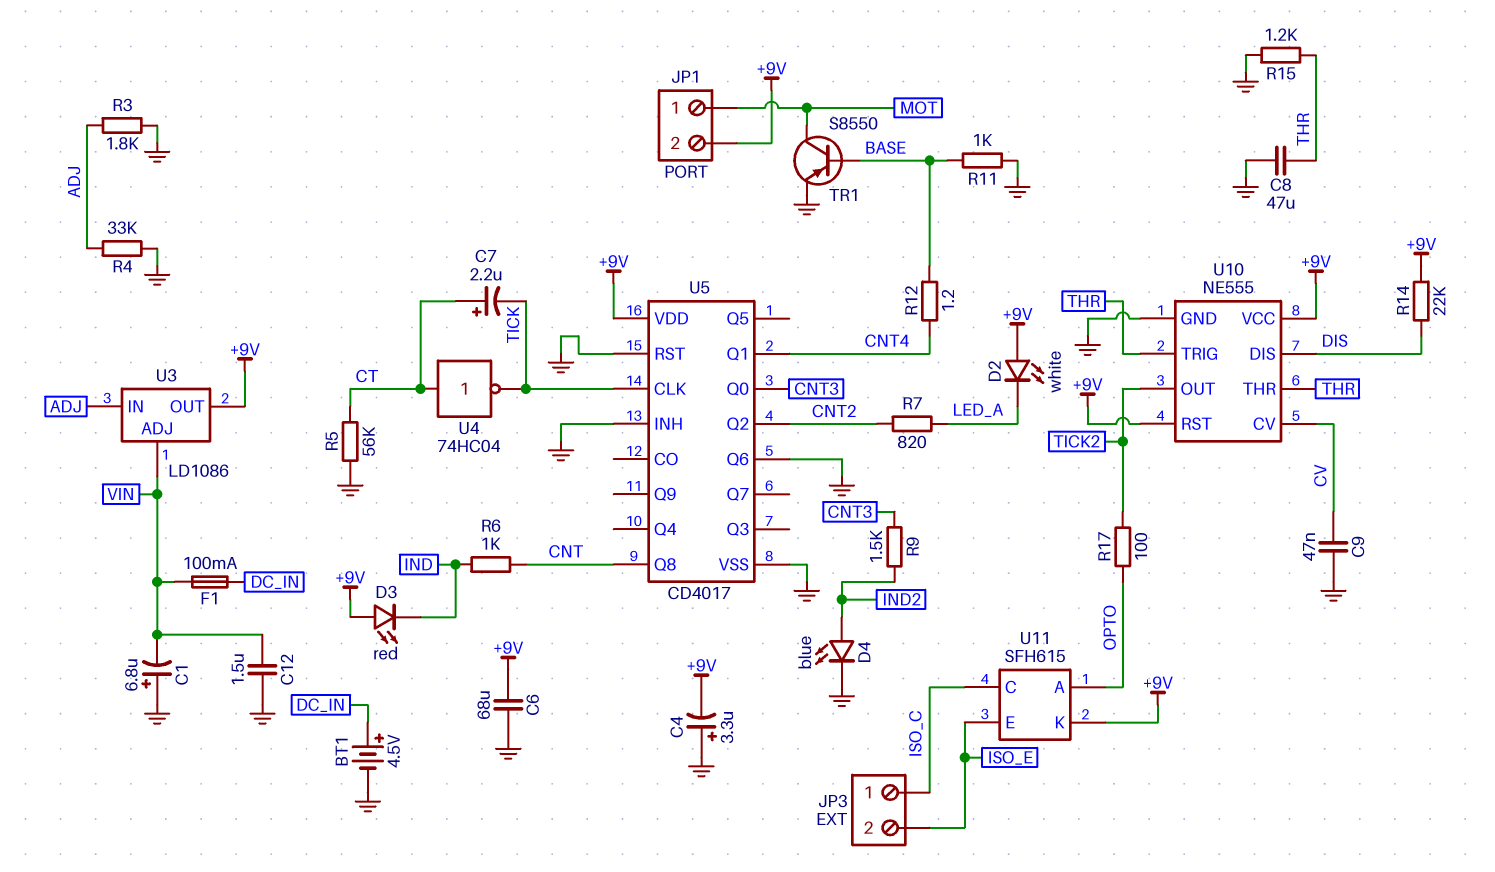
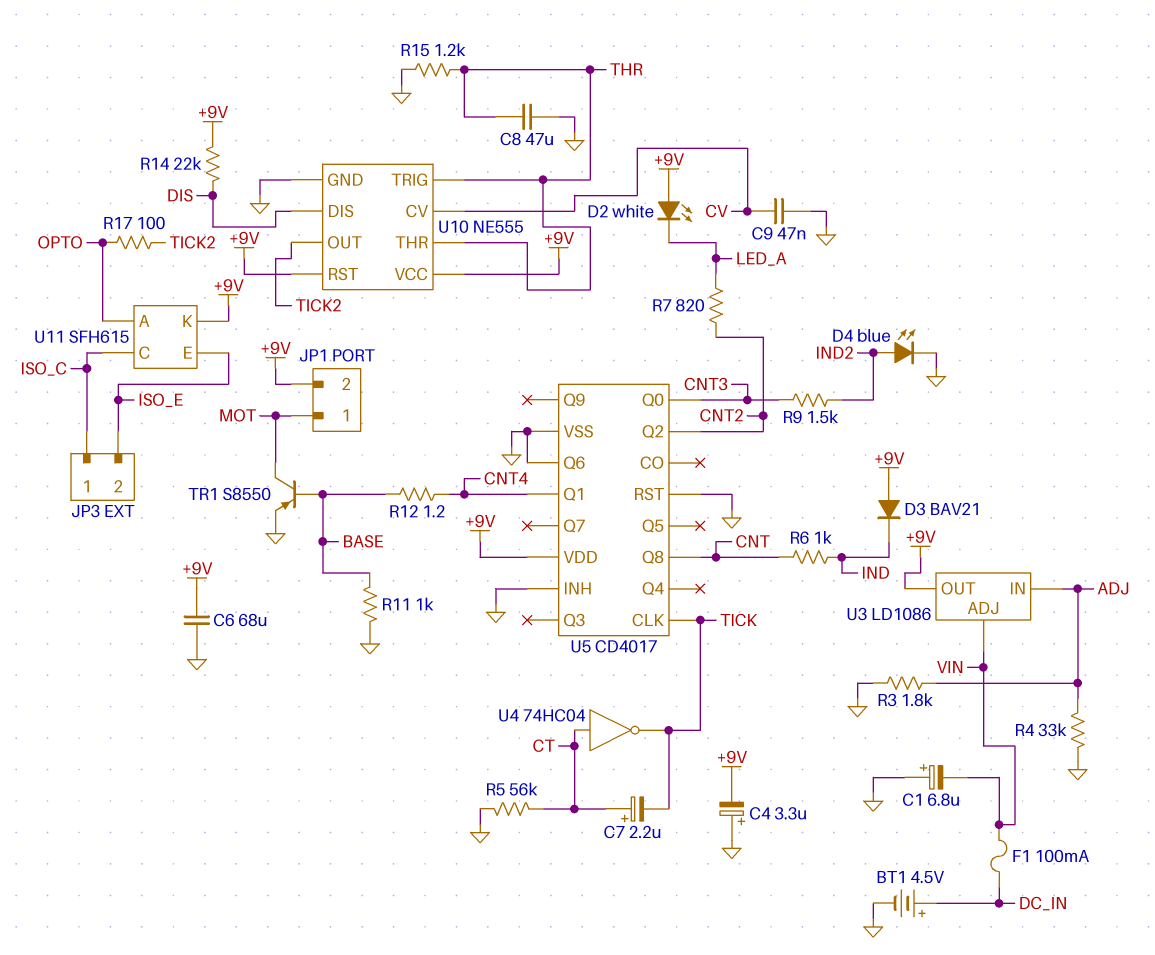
C12: 1.5uF (GND, VIN) -> none
D3: LED red (A +9V, K IND) -> diode BAV21 (A +9V, K IND)

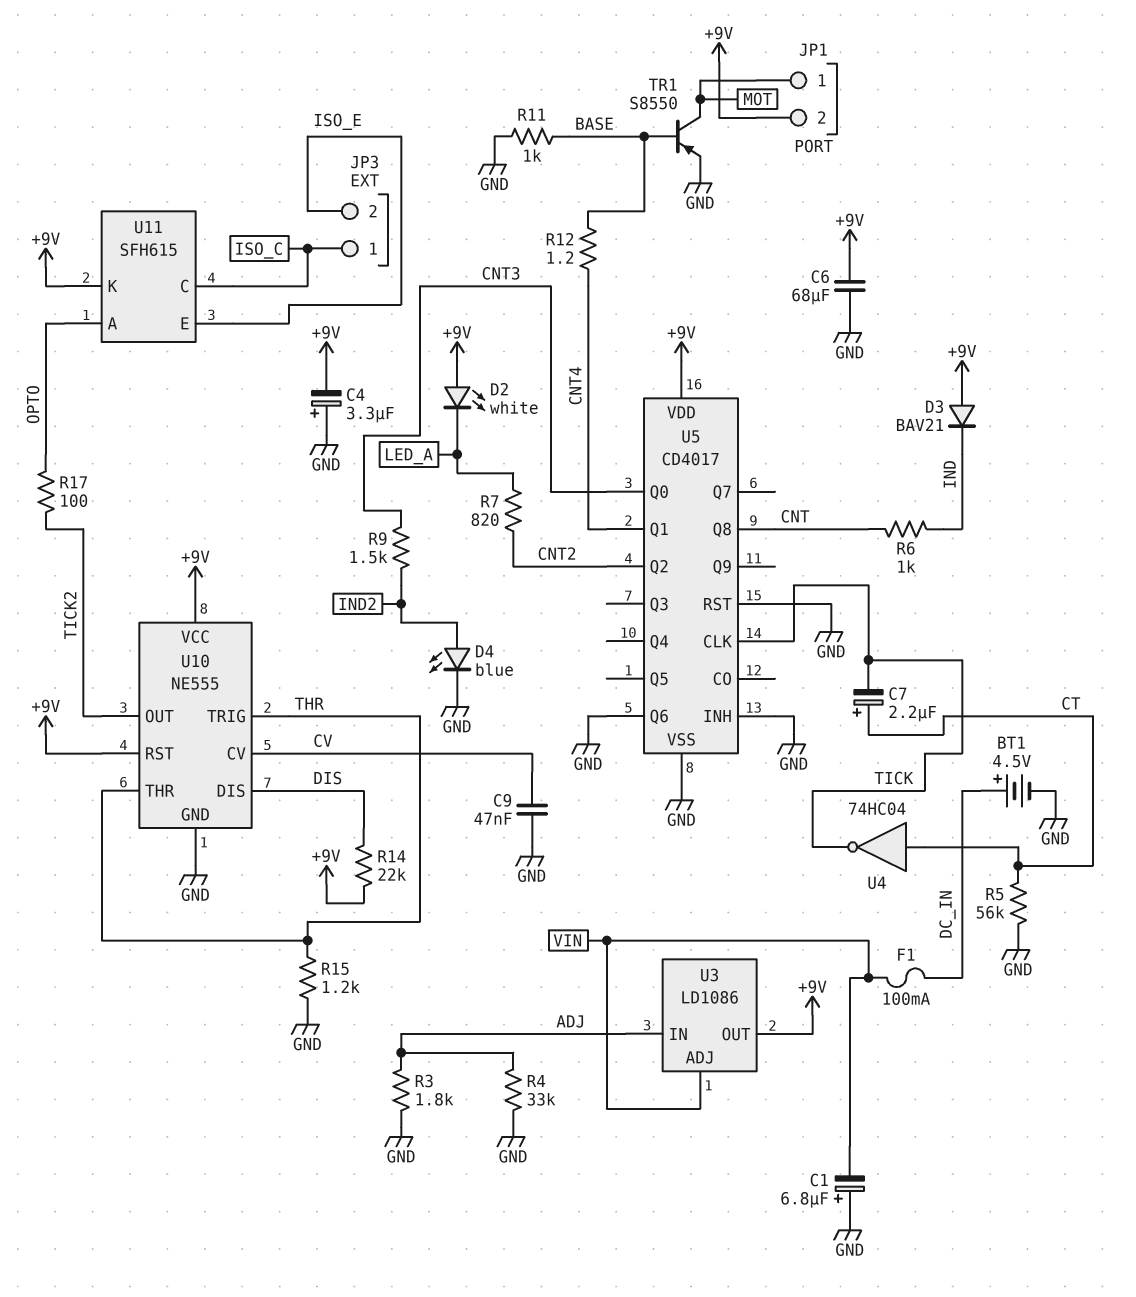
C8: 47uF (GND, THR) -> none

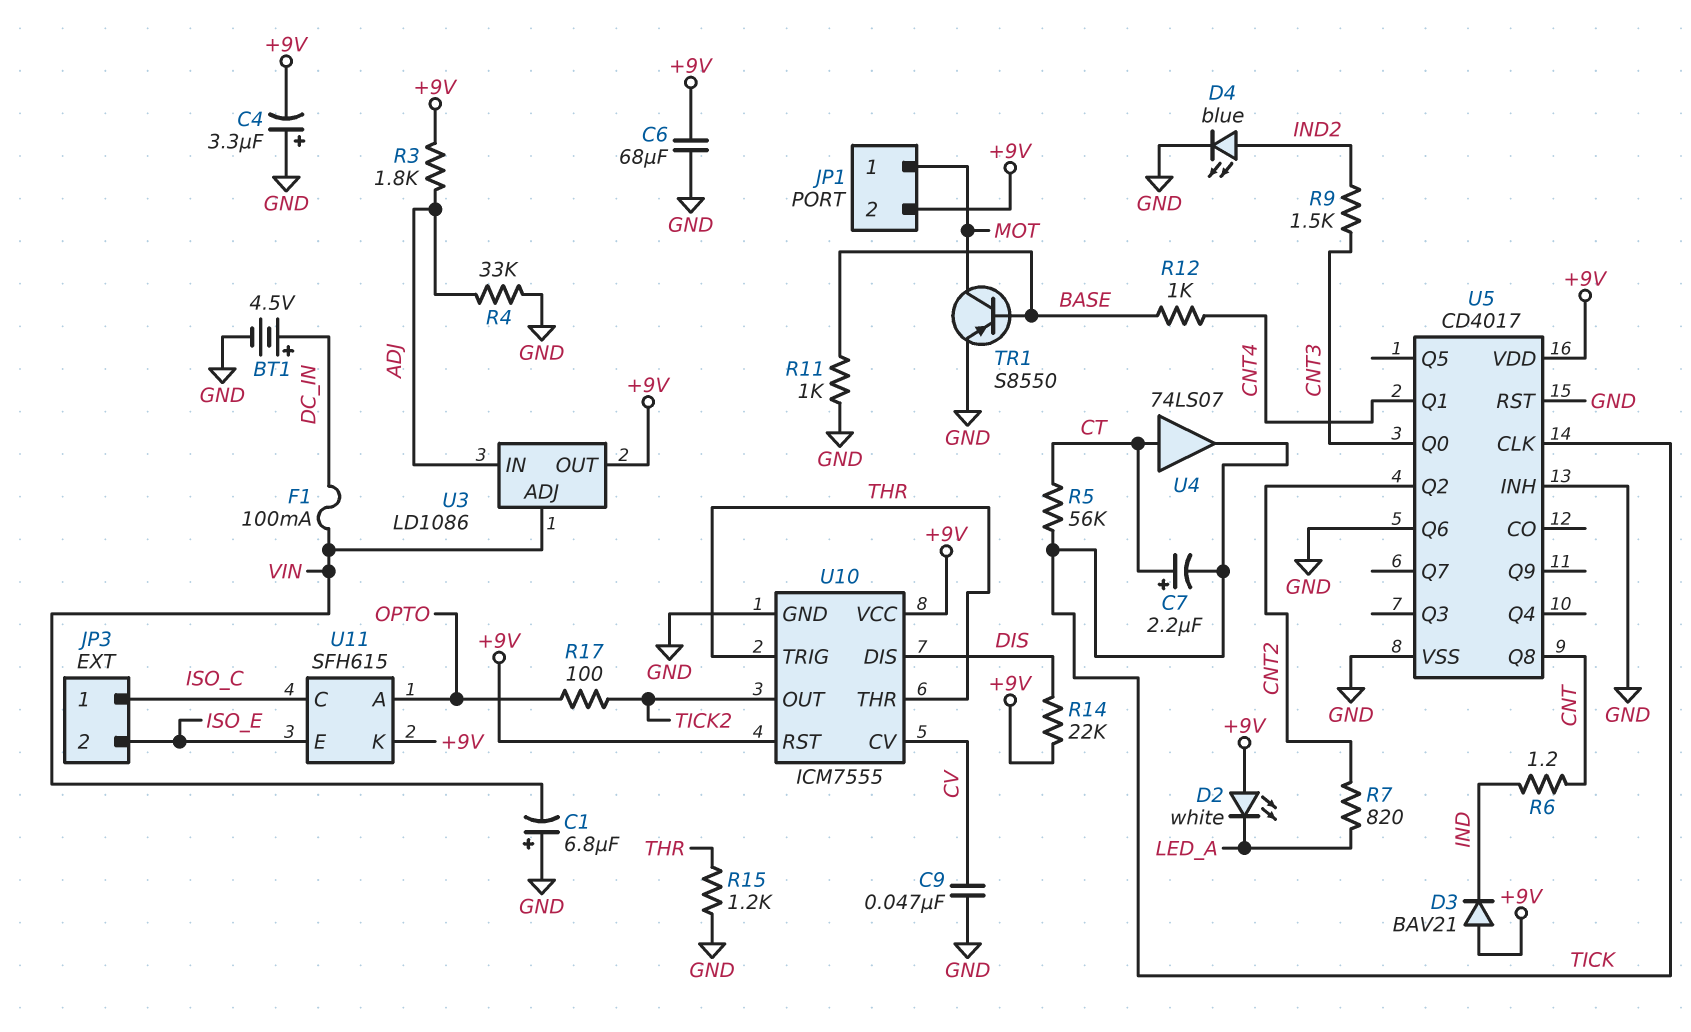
R3: 1.8k (ADJ, GND) -> 1.8k (+9V, ADJ)
R5: 56k (CT, GND) -> 56k (CT, TICK)
R6: 1k (CNT, IND) -> 1.2 (CNT, IND)
R12: 1.2 (BASE, CNT4) -> 1k (BASE, CNT4)
U4: NOT 74HC04 (in CT, out TICK) -> buffer 74LS07 (in CT, out TICK)
U10: NE555 -> ICM7555

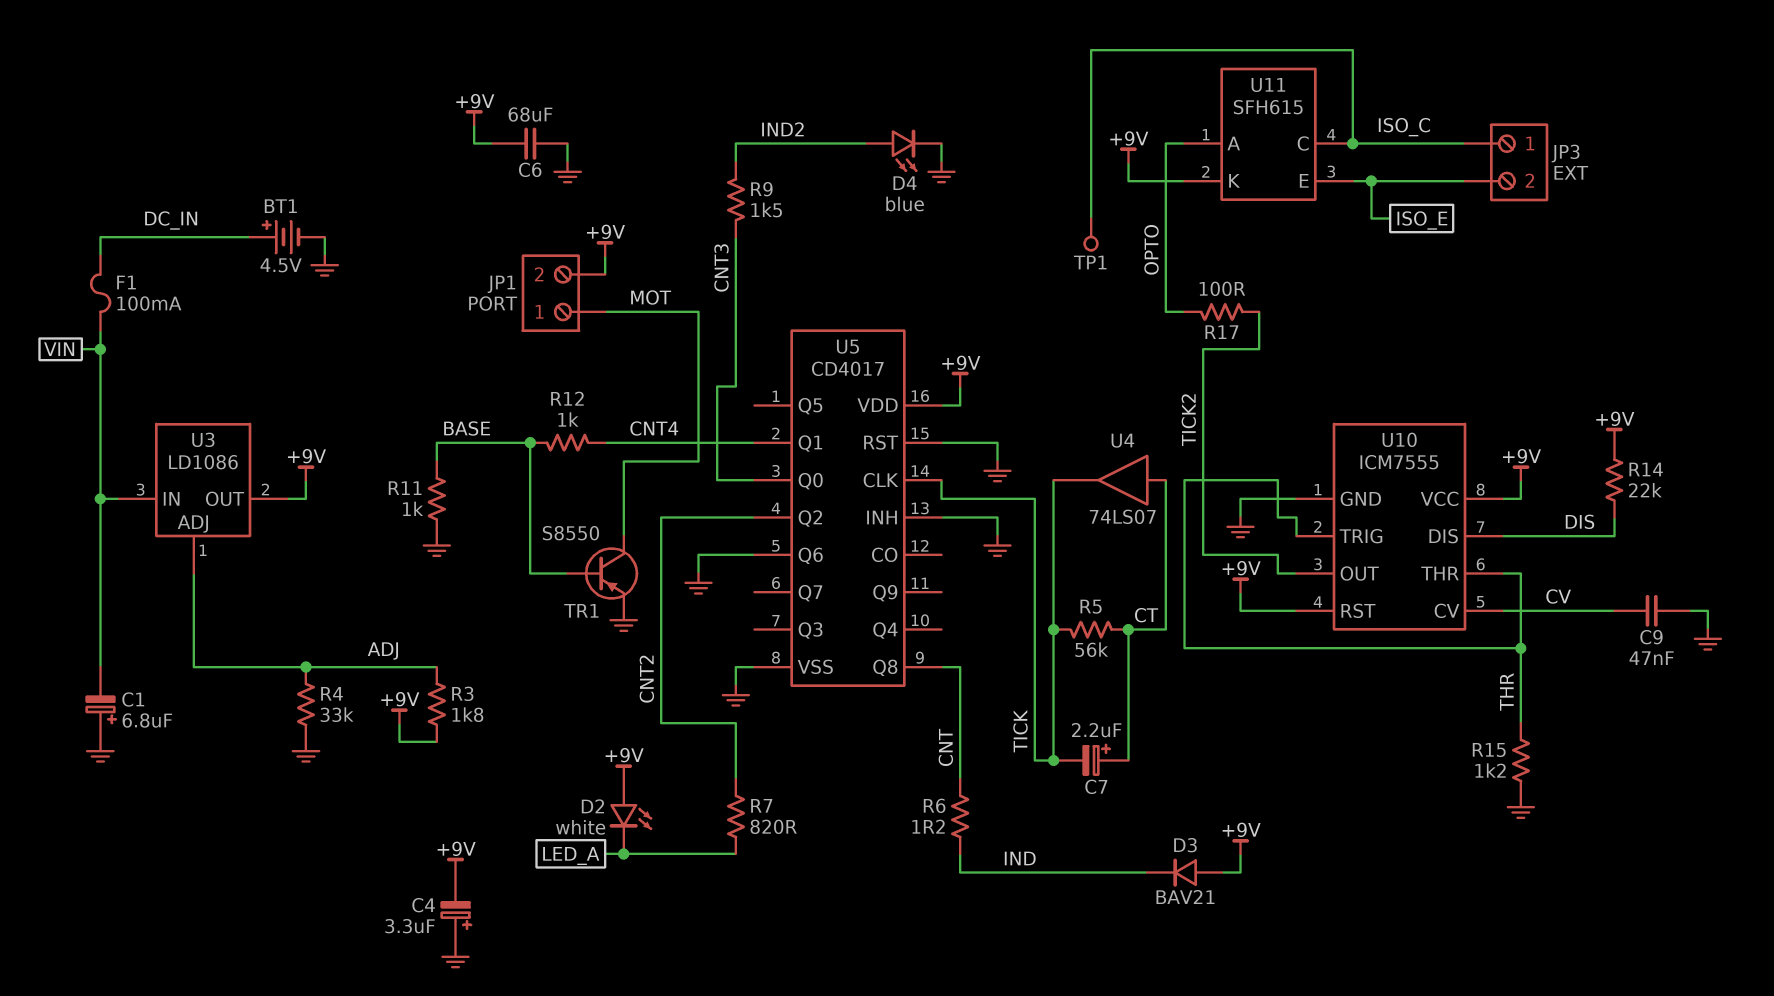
TP1: none -> test point (ISO_C)
U3 pin ADJ: VIN -> ADJ
U3 pin IN: ADJ -> VIN

